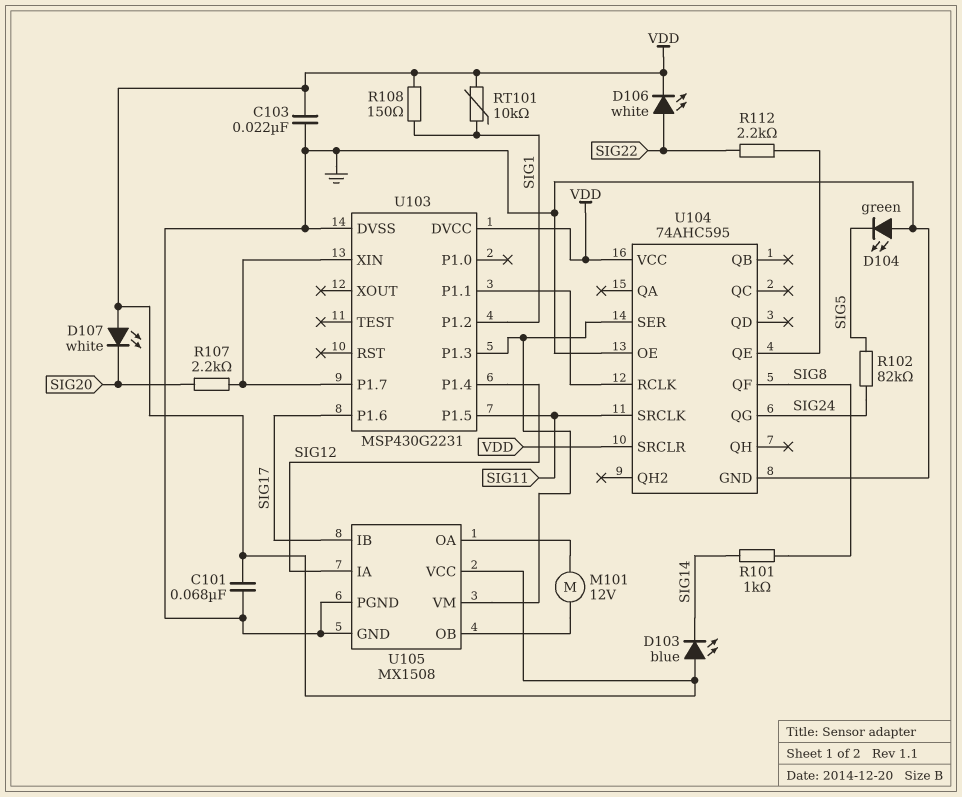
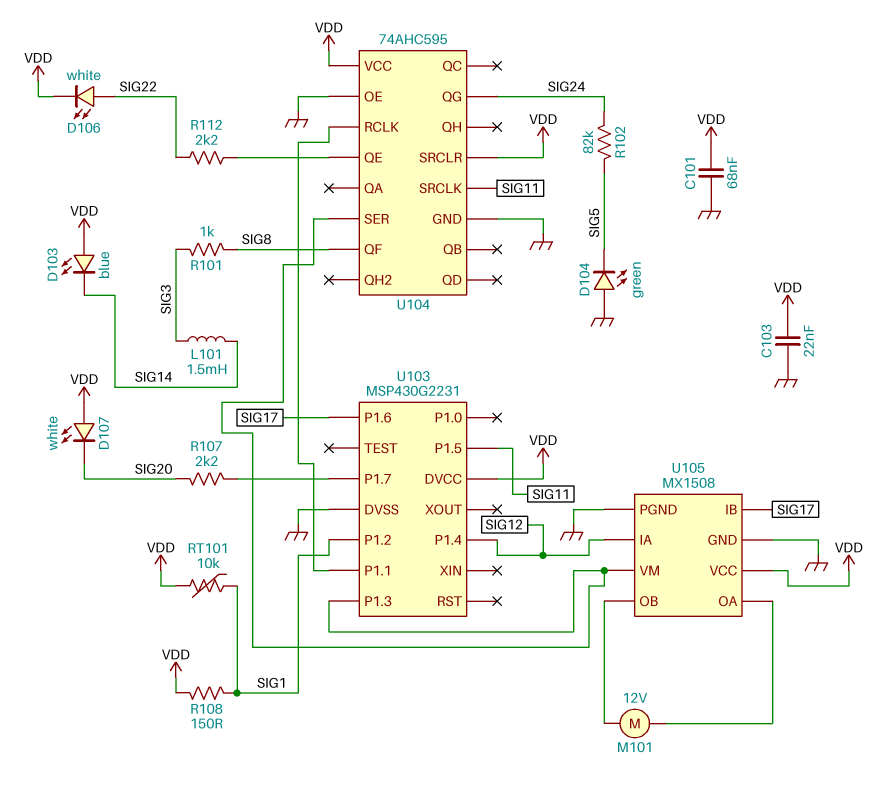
L101: none -> 1.5mH (SIG3, SIG14)
R101: 1k (SIG8, SIG14) -> 1k (SIG3, SIG8)
U103 pin XIN: U103/P1.7 -> none

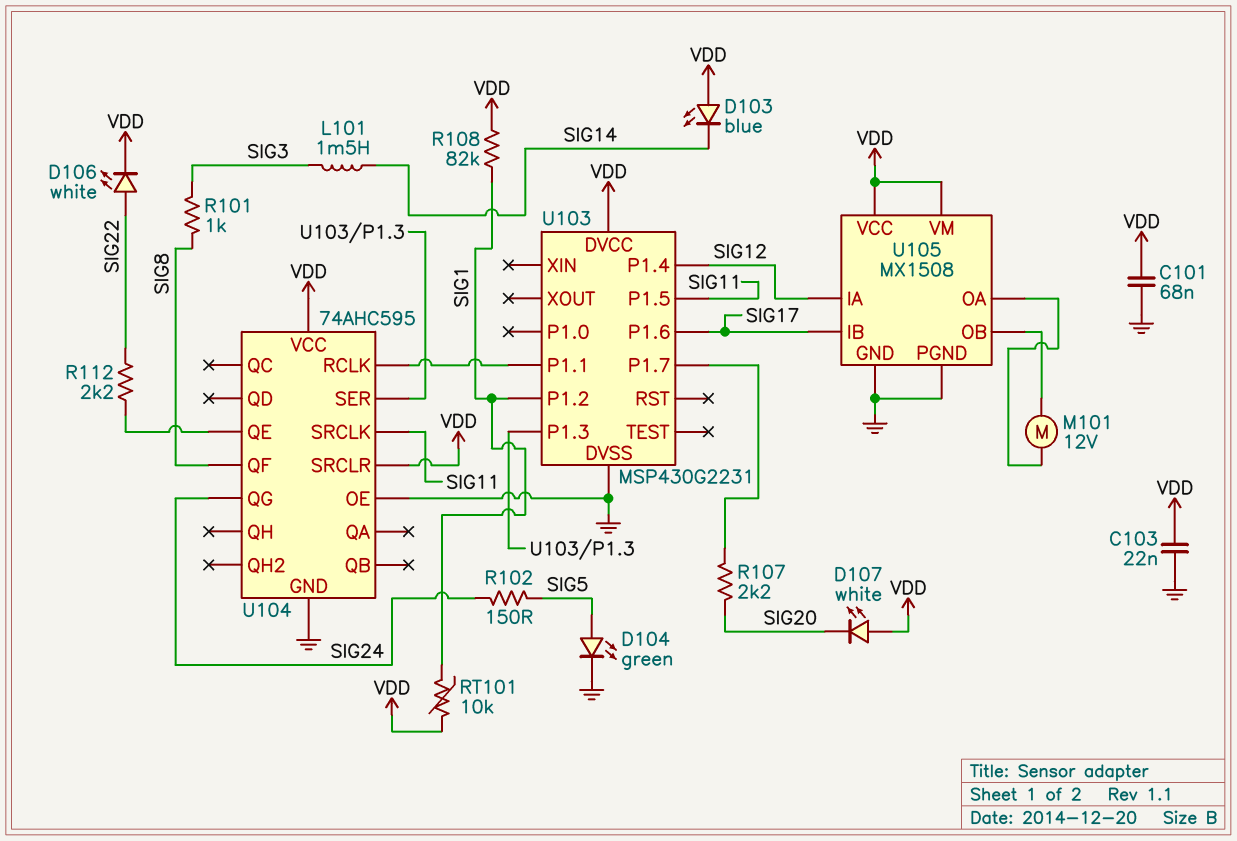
D104: LED green (A GND, K SIG5) -> LED green (A SIG5, K GND)
R102: 82k (SIG5, SIG24) -> 150 (SIG5, SIG24)
R108: 150 (SIG1, VDD) -> 82k (SIG1, VDD)
U105 pin VM: U103/P1.3 -> VDD

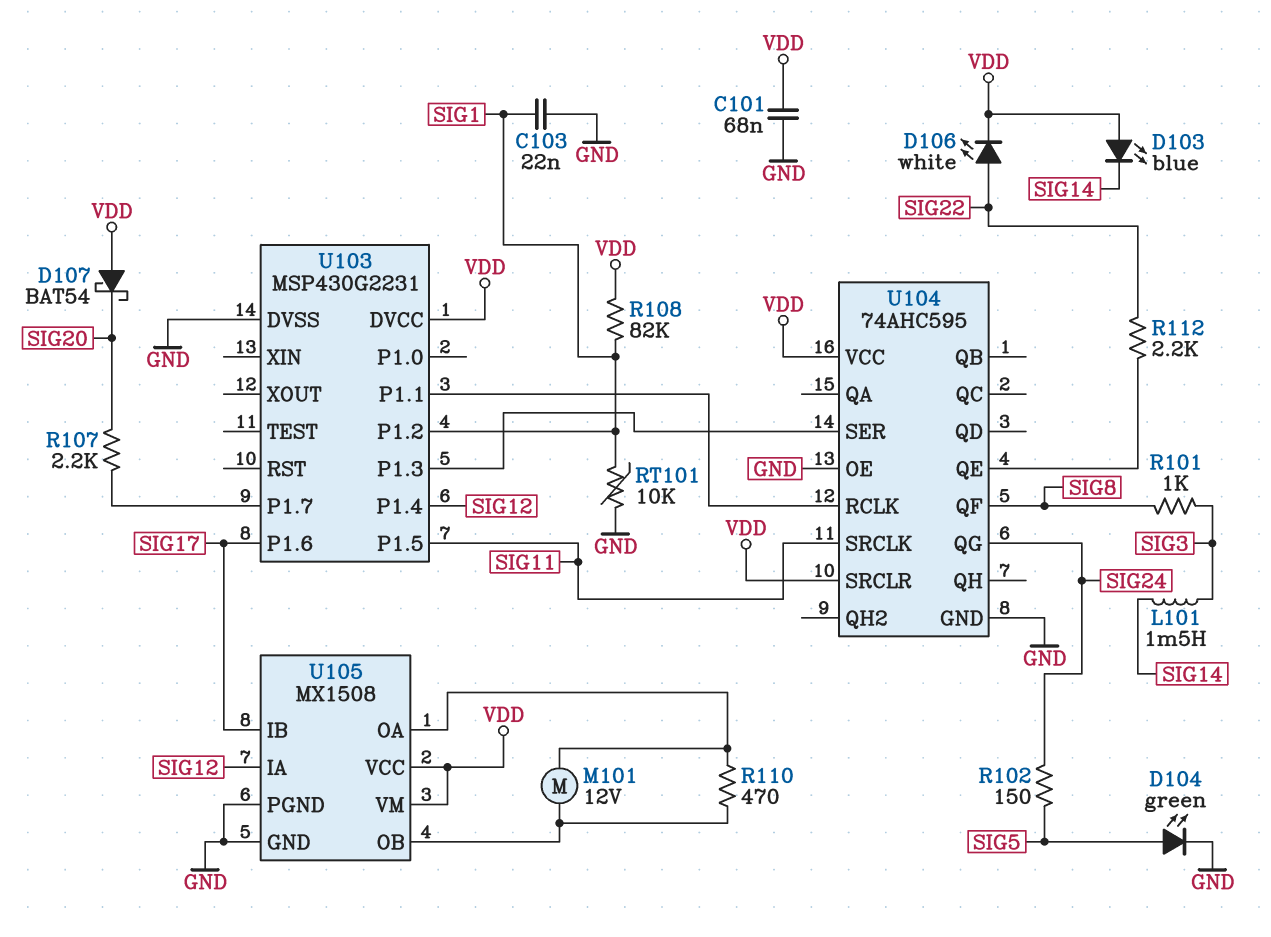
C103: 22nF (GND, VDD) -> 22nF (GND, SIG1)
D107: LED white (A VDD, K SIG20) -> schottky BAT54 (A VDD, K SIG20)
R110: none -> 470 (U105/OA, U105/OB)
RT101: 10k (SIG1, VDD) -> 10k (GND, SIG1)

